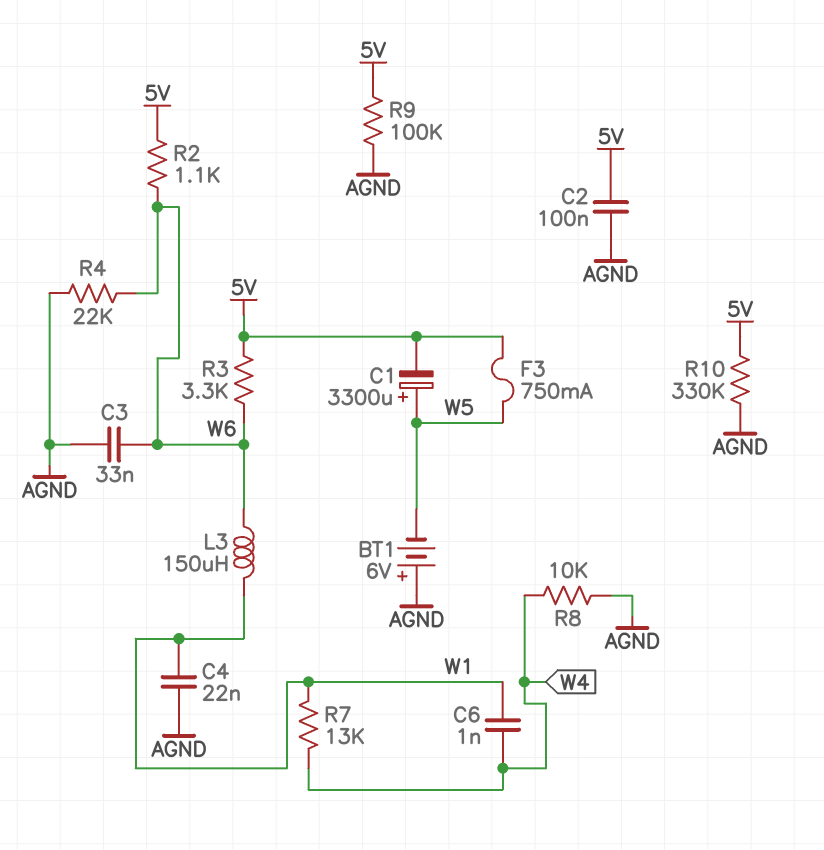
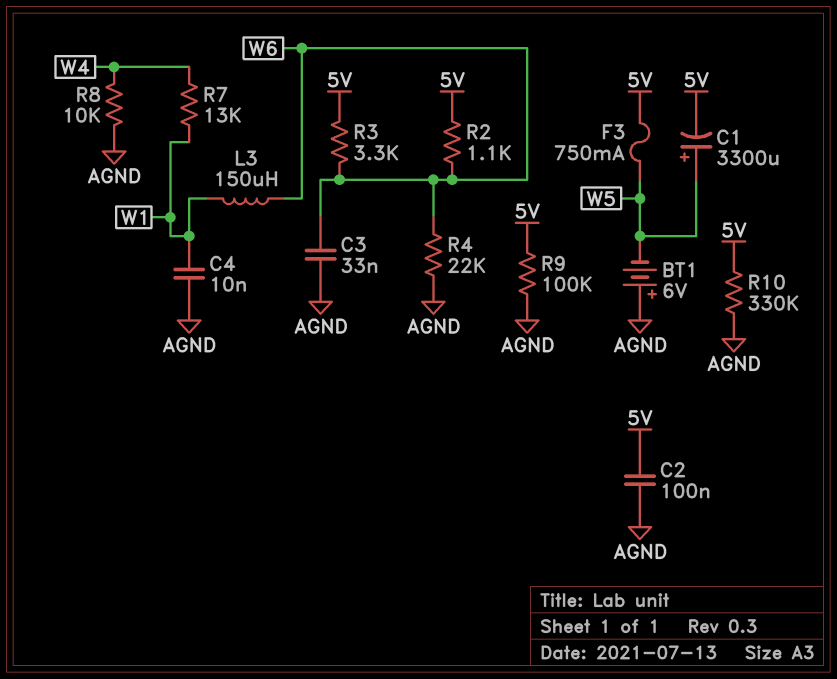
C4: 22nF (AGND, W1) -> 10nF (AGND, W1)
C6: 1nF (W1, W4) -> none

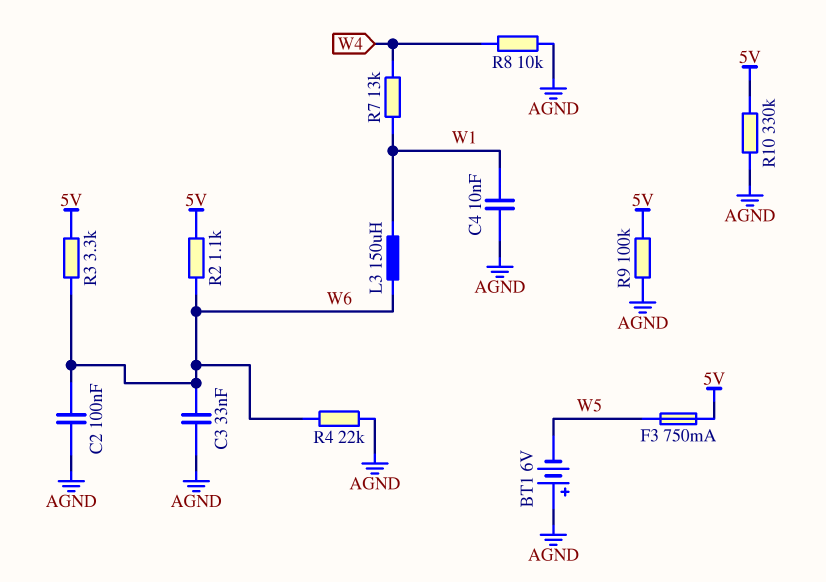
C1: 3300uF (plus W5, minus 5V) -> none
C2: 100nF (5V, AGND) -> 100nF (AGND, W6)

